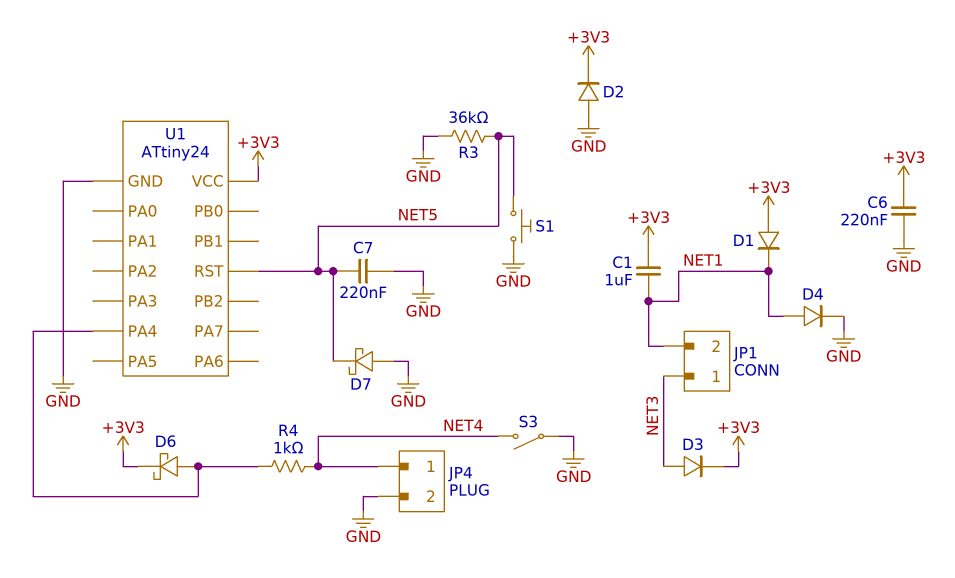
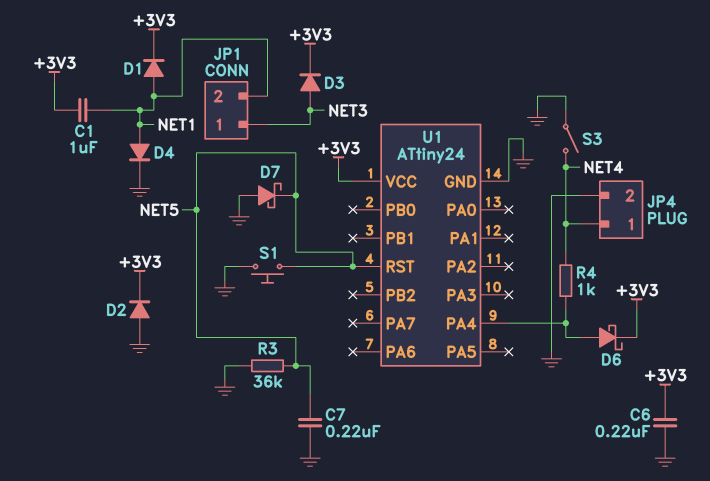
D1: diode (A +3V3, K NET1) -> diode (A NET1, K +3V3)

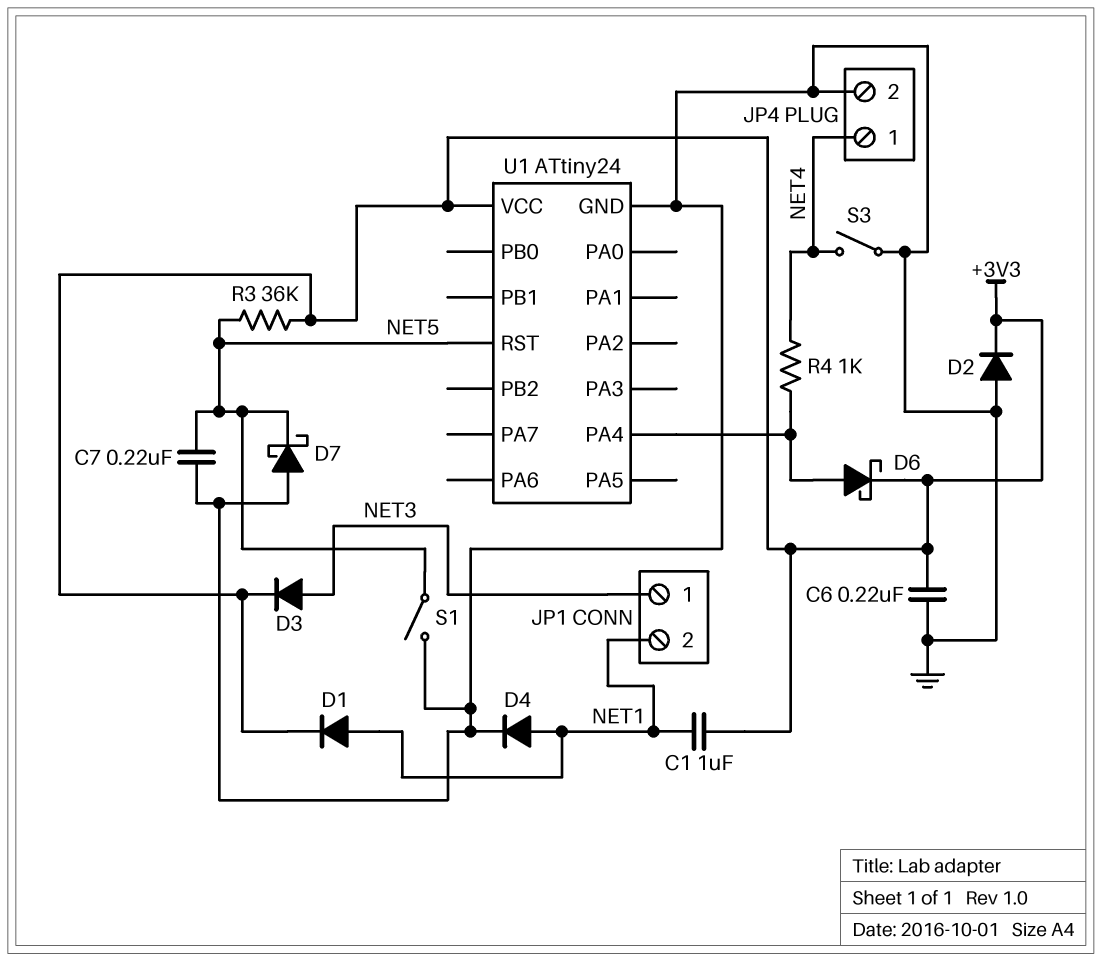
R3: 36k (GND, NET5) -> 36k (+3V3, NET5)
S1: button (GND, NET5) -> switch (GND, NET5)

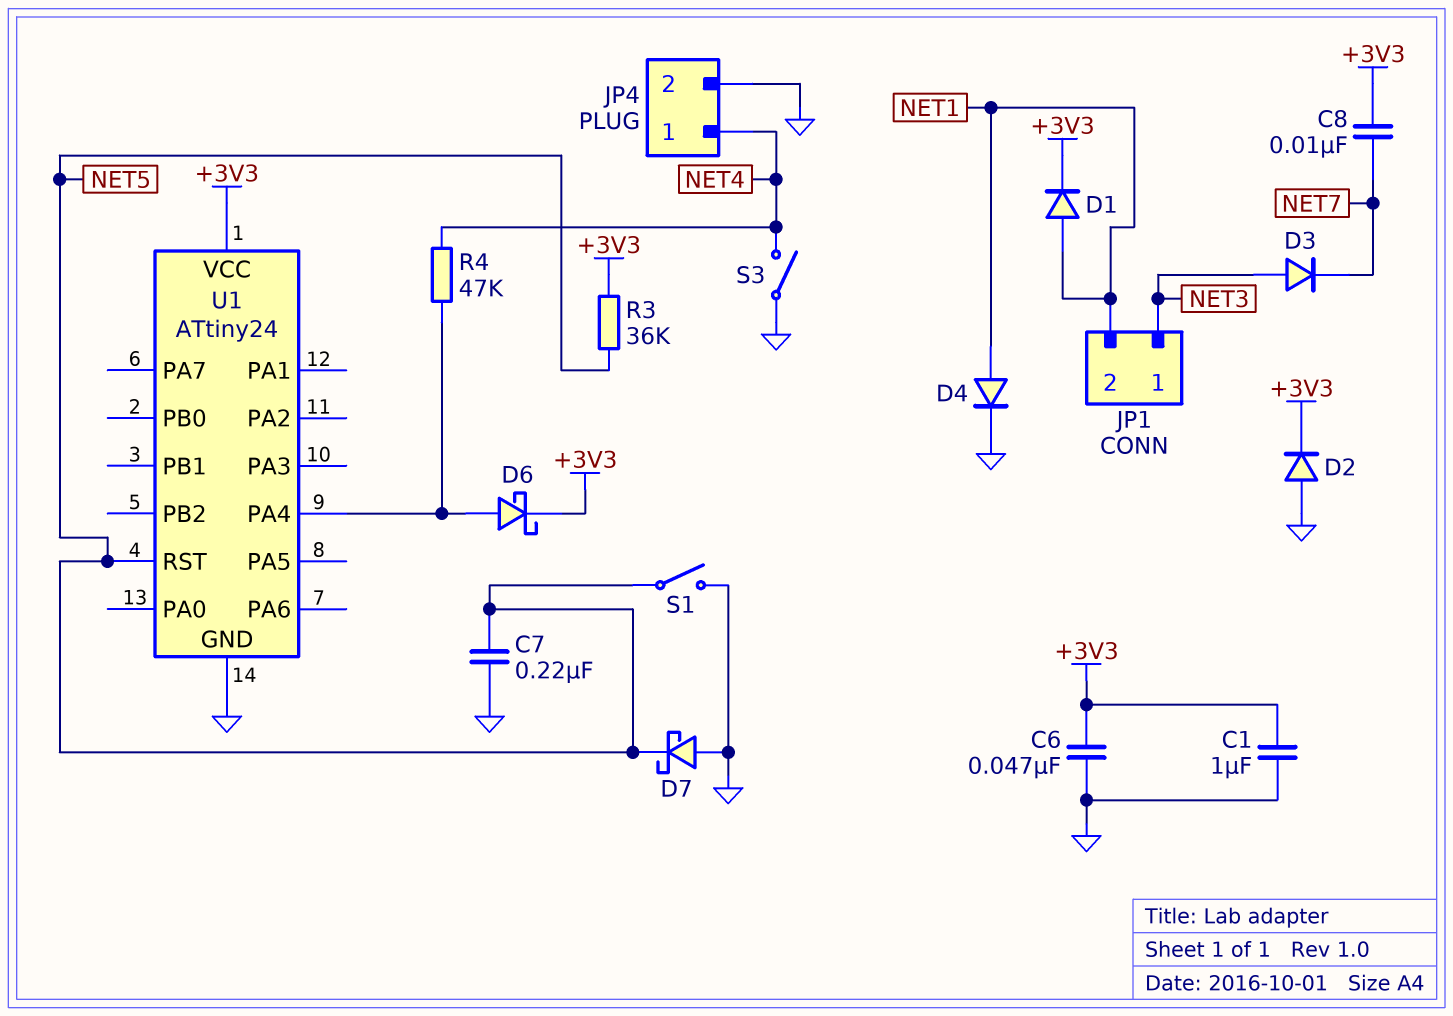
C1: 1uF (+3V3, NET1) -> 1uF (+3V3, GND)
C6: 220nF (+3V3, GND) -> 47nF (+3V3, GND)
C8: none -> 10nF (+3V3, NET7)
D3: diode (A NET3, K +3V3) -> diode (A NET3, K NET7)
R4: 1k (NET4, U1/PA4) -> 47k (NET4, U1/PA4)

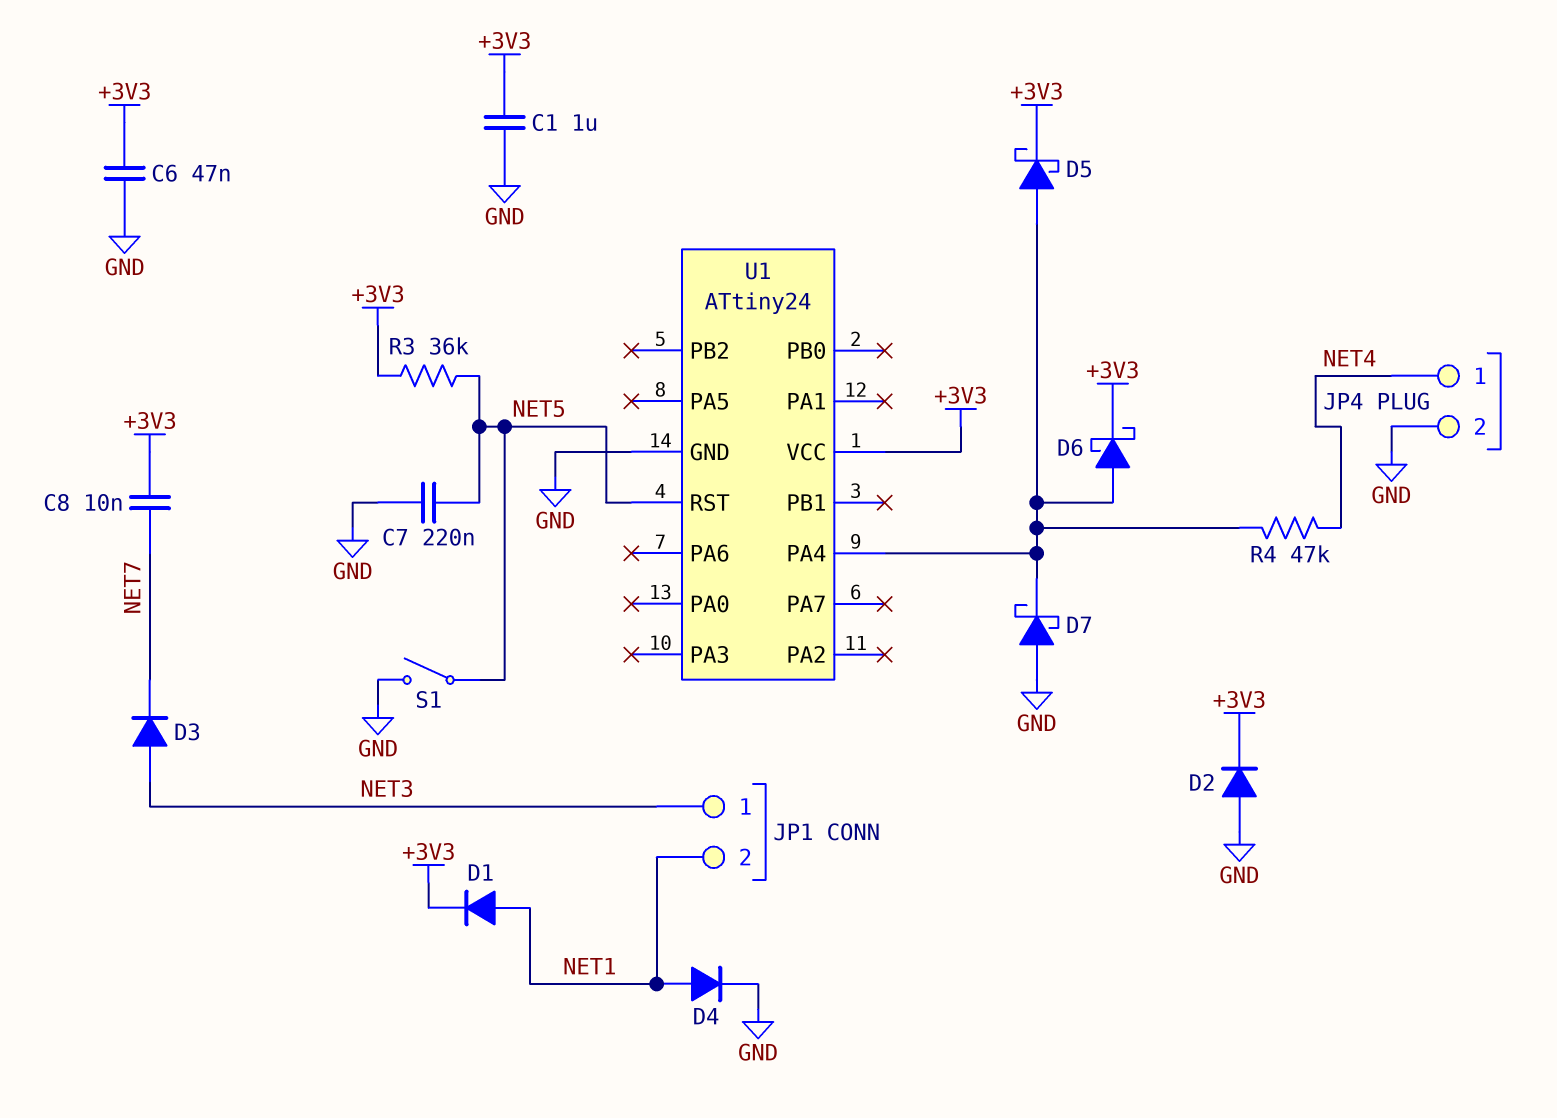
D5: none -> schottky (A U1/PA4, K +3V3)
D7: schottky (A GND, K NET5) -> schottky (A GND, K U1/PA4)
S3: switch (GND, NET4) -> none

